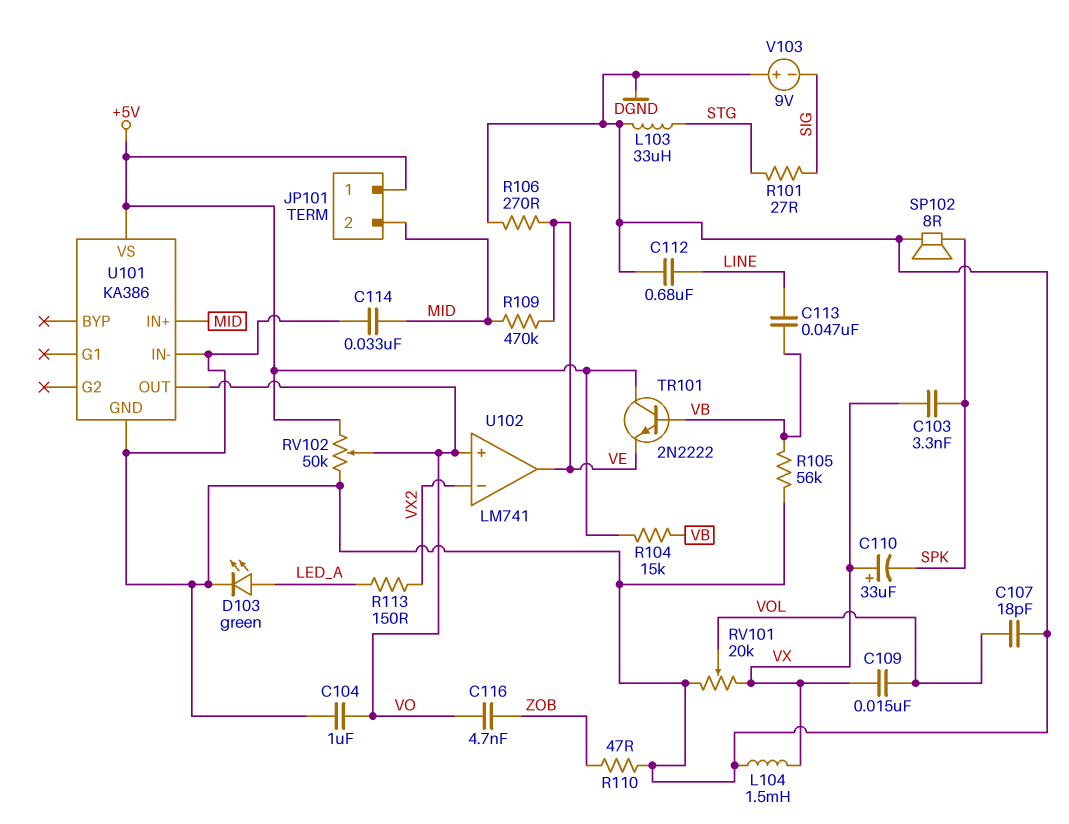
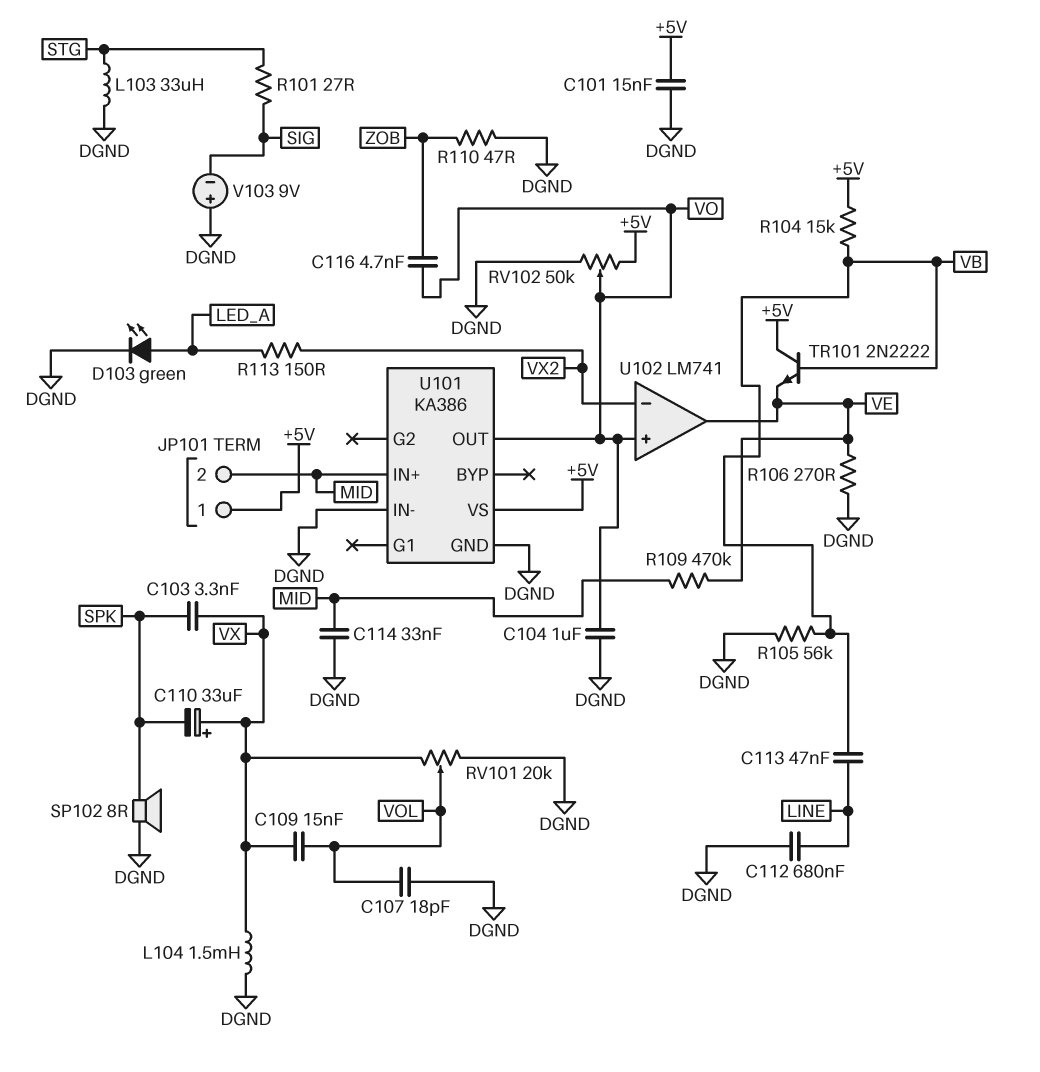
C101: none -> 15nF (+5V, DGND)

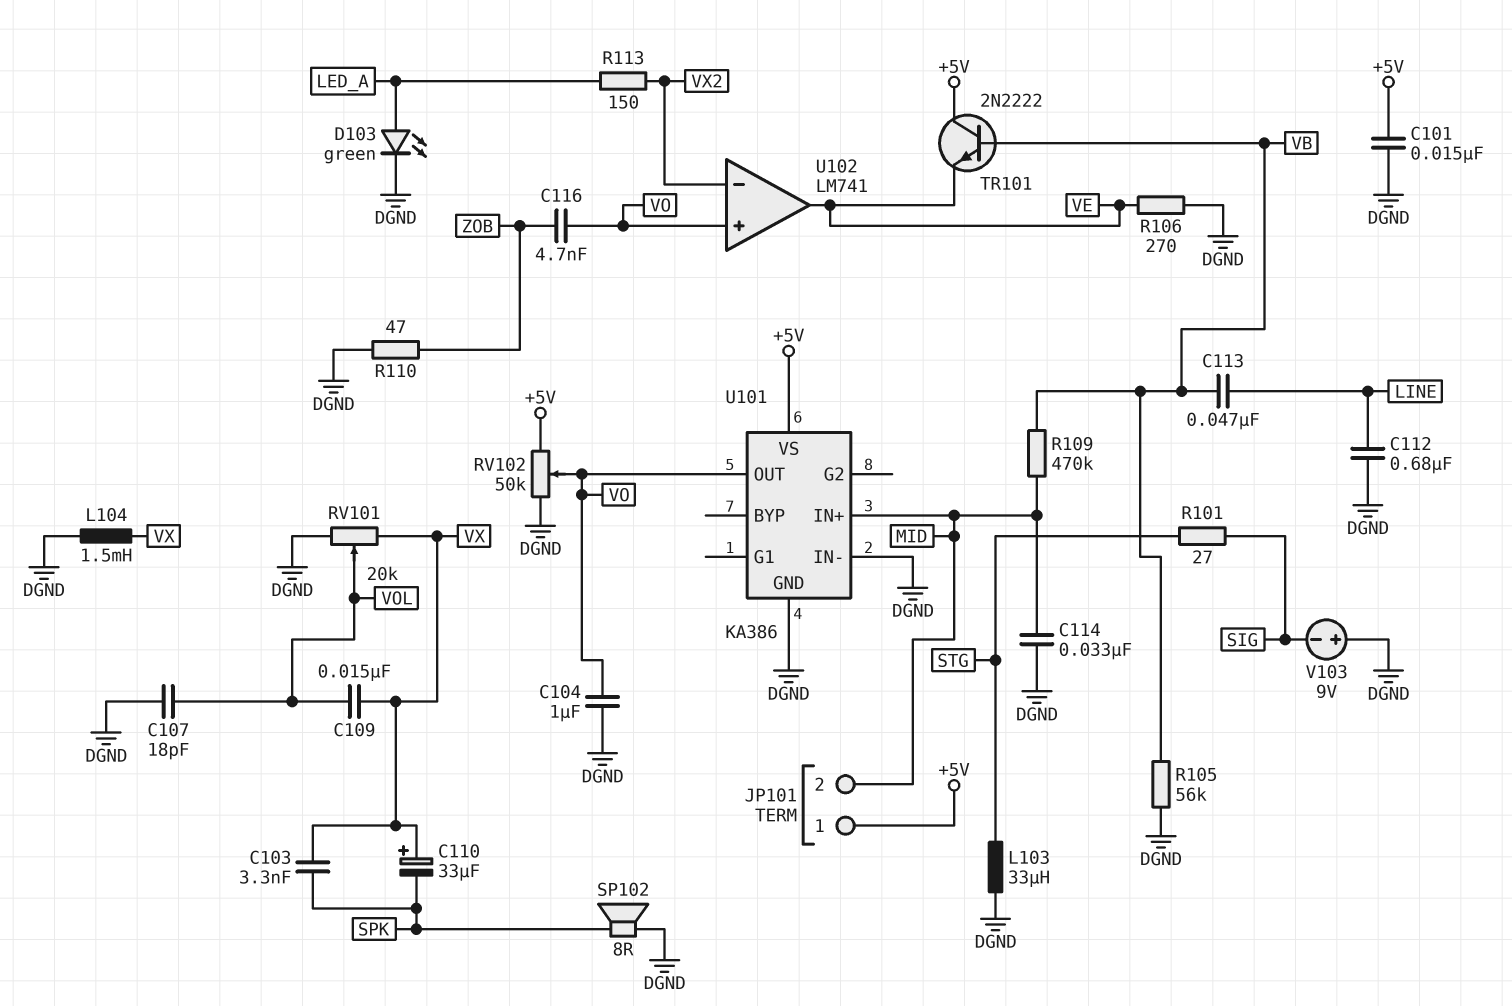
R104: 15k (+5V, VB) -> none
R109: 470k (MID, VE) -> 470k (MID, VB)

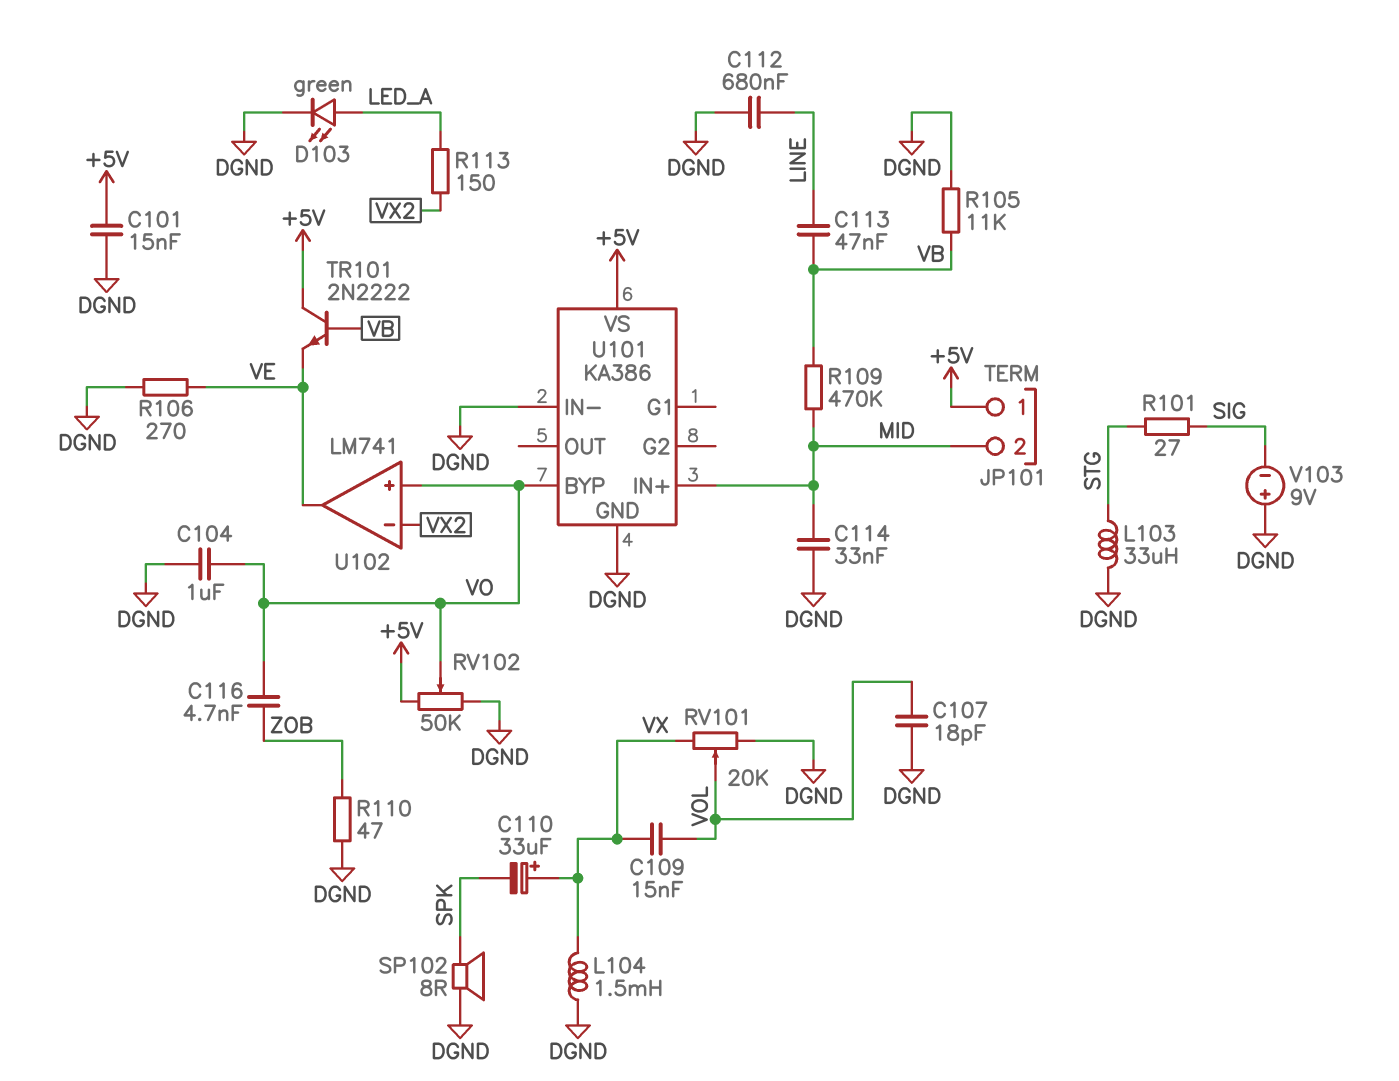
C103: 3.3nF (SPK, VX) -> none
R105: 56k (DGND, VB) -> 11k (DGND, VB)
U101 pin BYP: none -> VO
U101 pin OUT: VO -> none

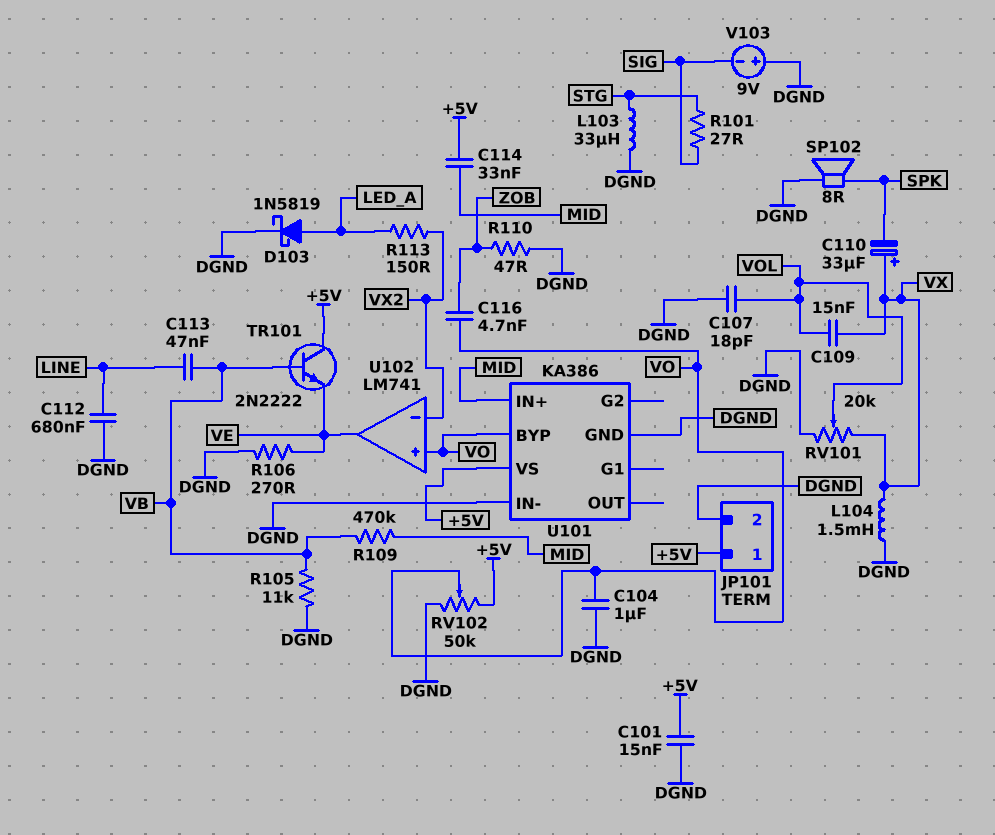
C114: 33nF (DGND, MID) -> 33nF (+5V, MID)
D103: LED green (A LED_A, K DGND) -> schottky 1N5819 (A LED_A, K DGND)
JP101 pin 2: MID -> DGND

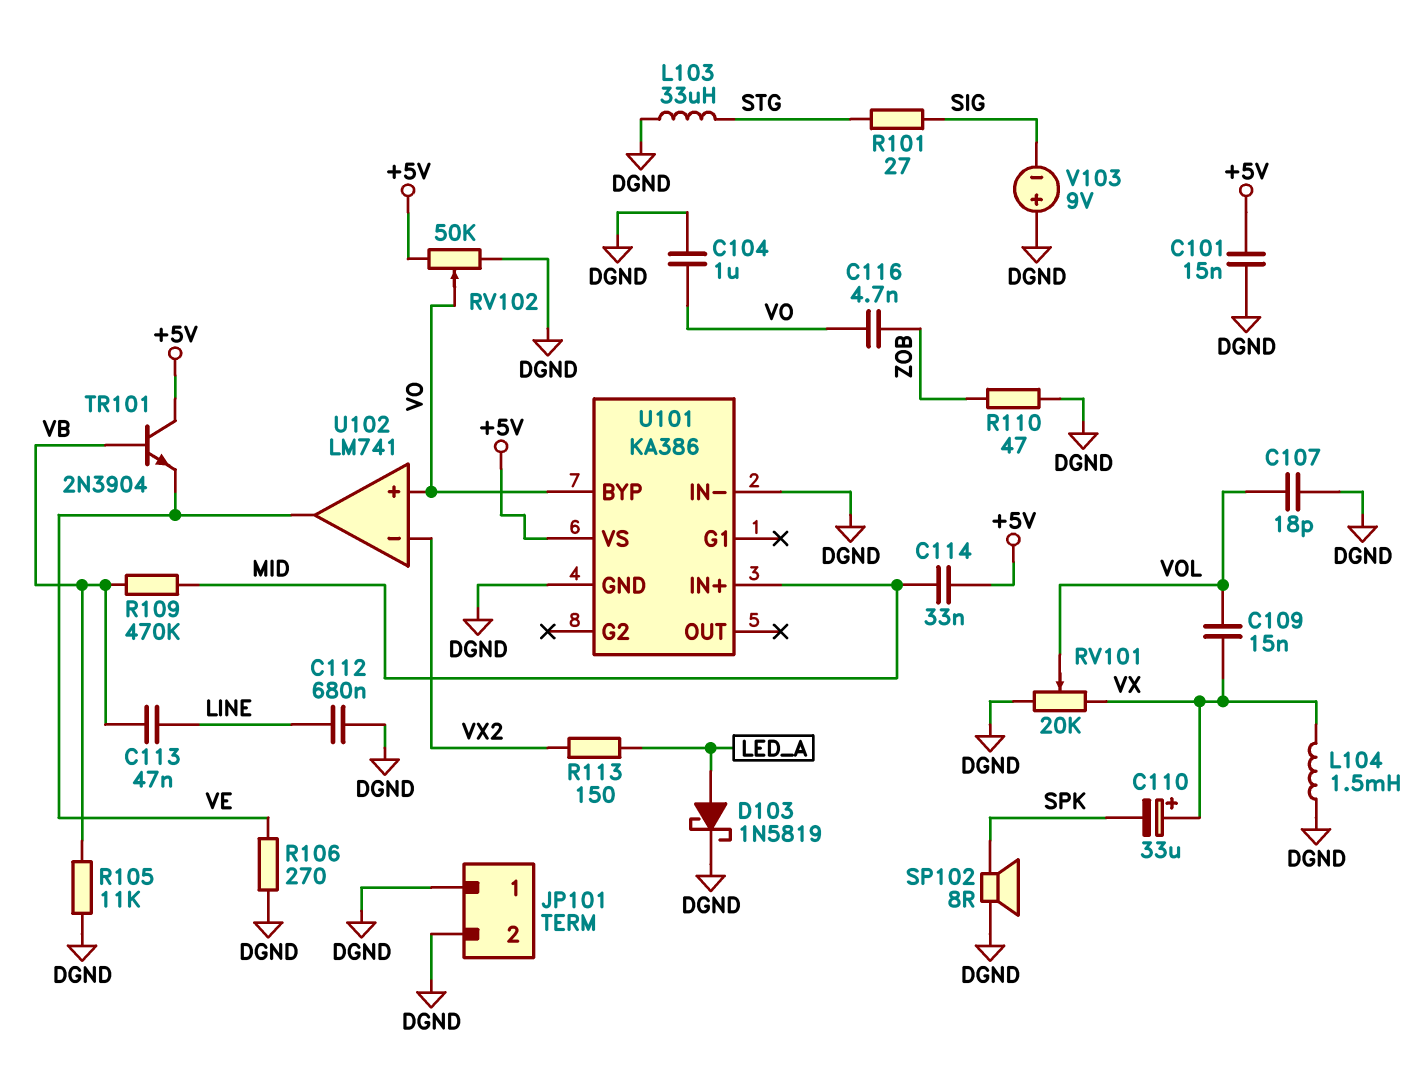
JP101 pin 1: +5V -> DGND
TR101: NPN 2N2222 (B VB, C +5V, E VE) -> NPN 2N3904 (B VB, C +5V, E VE)

